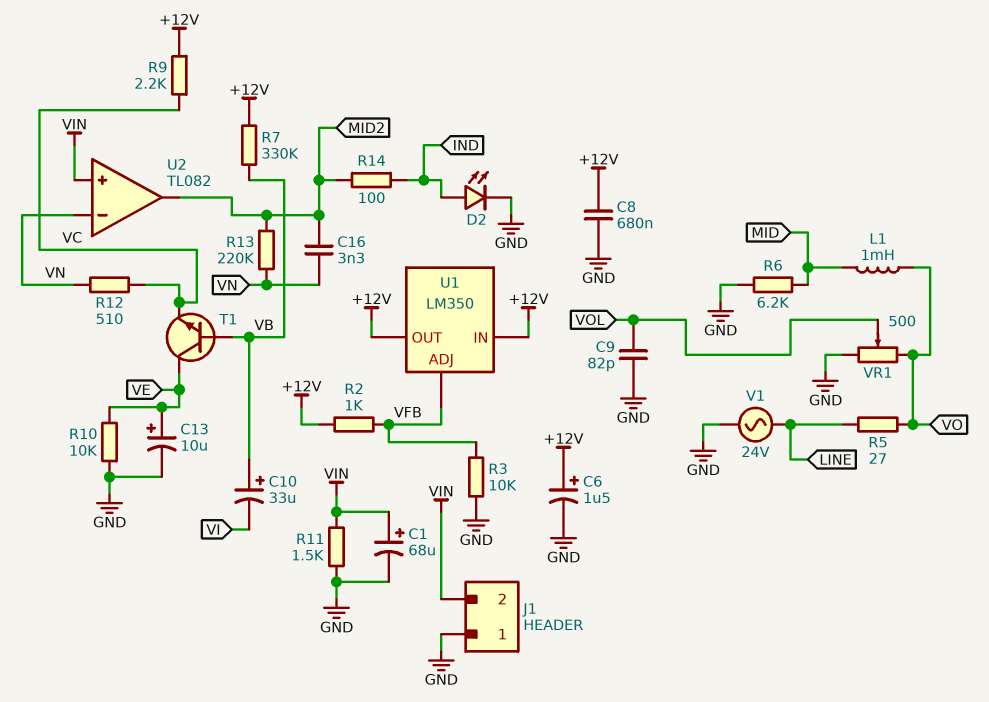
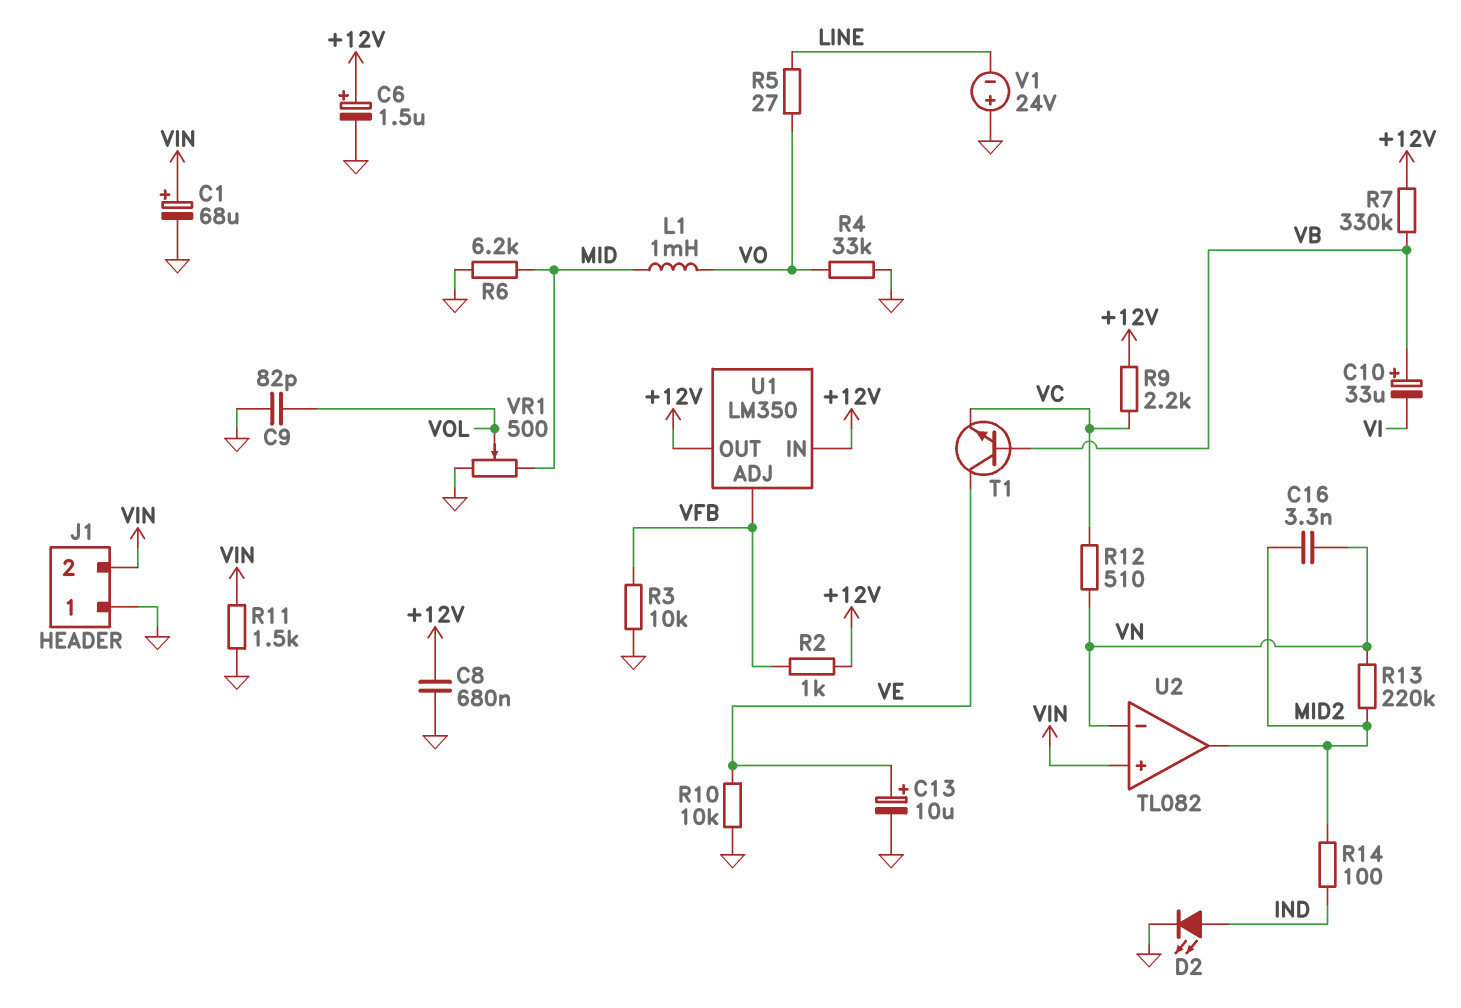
R4: none -> 33k (GND, VO)
V1: AC 24V (GND, LINE) -> 24V (plus GND, minus LINE)
VR1: 500 (GND, VO, wiper VOL) -> 500 (GND, MID, wiper VOL)

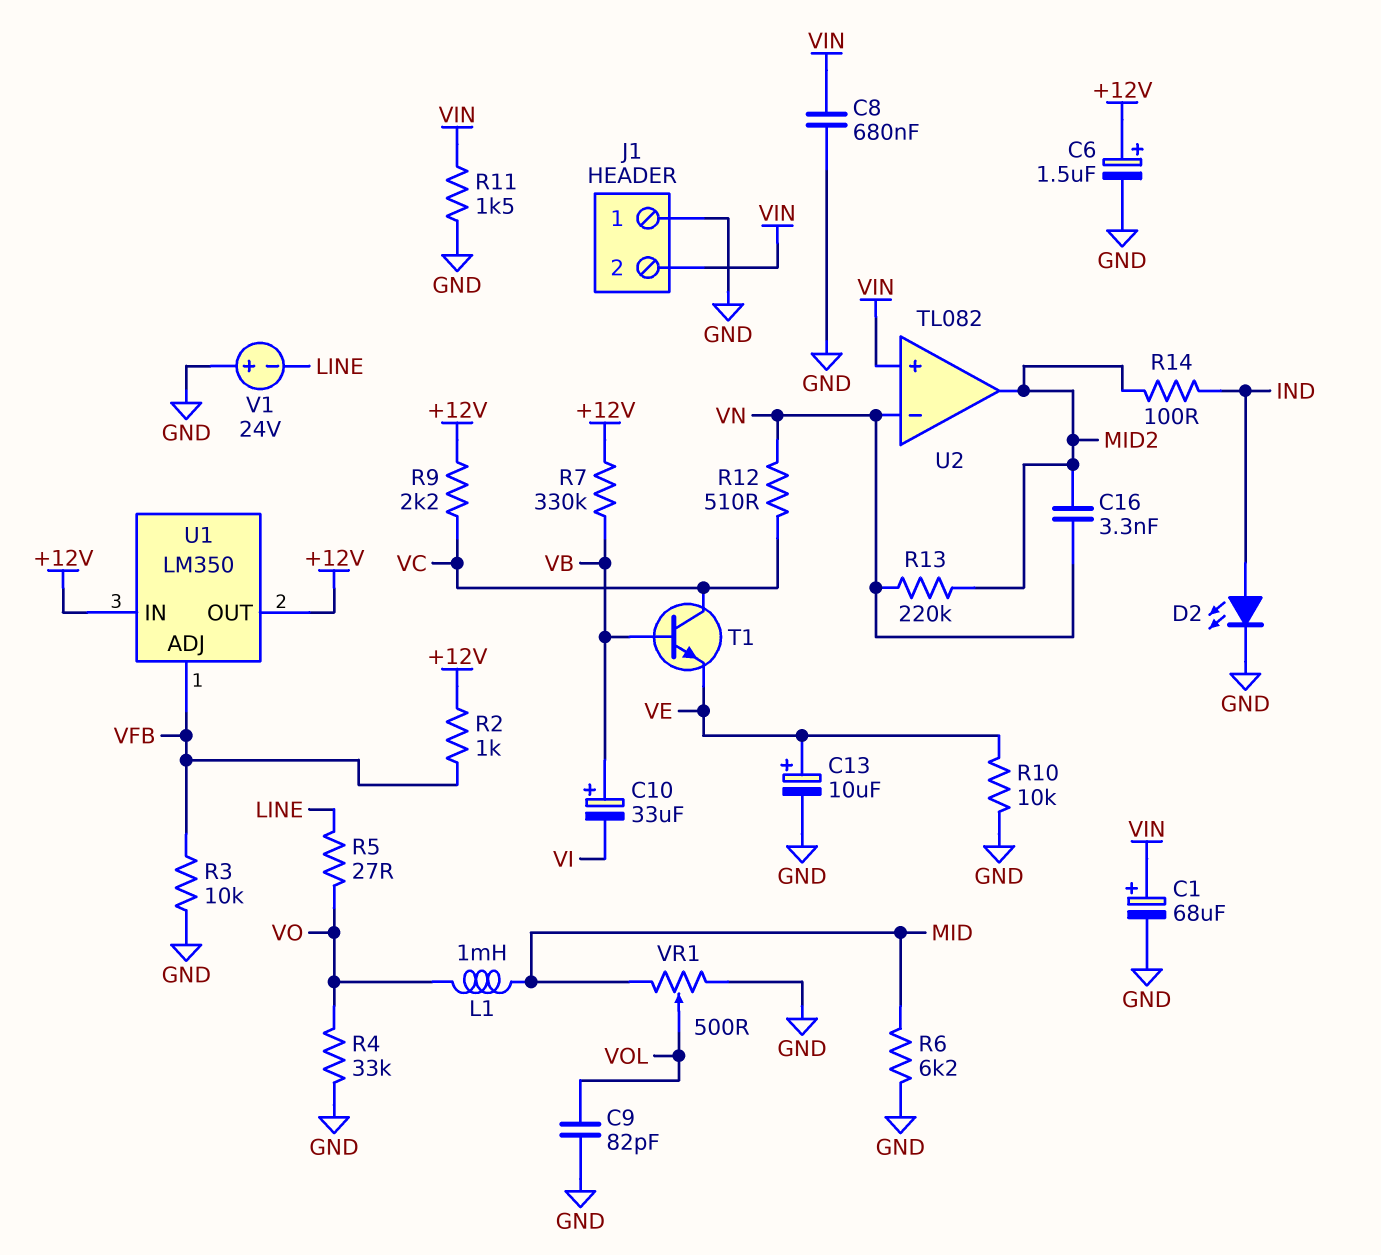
C8: 680nF (+12V, GND) -> 680nF (GND, VIN)
T1: NPN (B VB, C VE, E VC) -> NPN (B VB, C VC, E VE)

